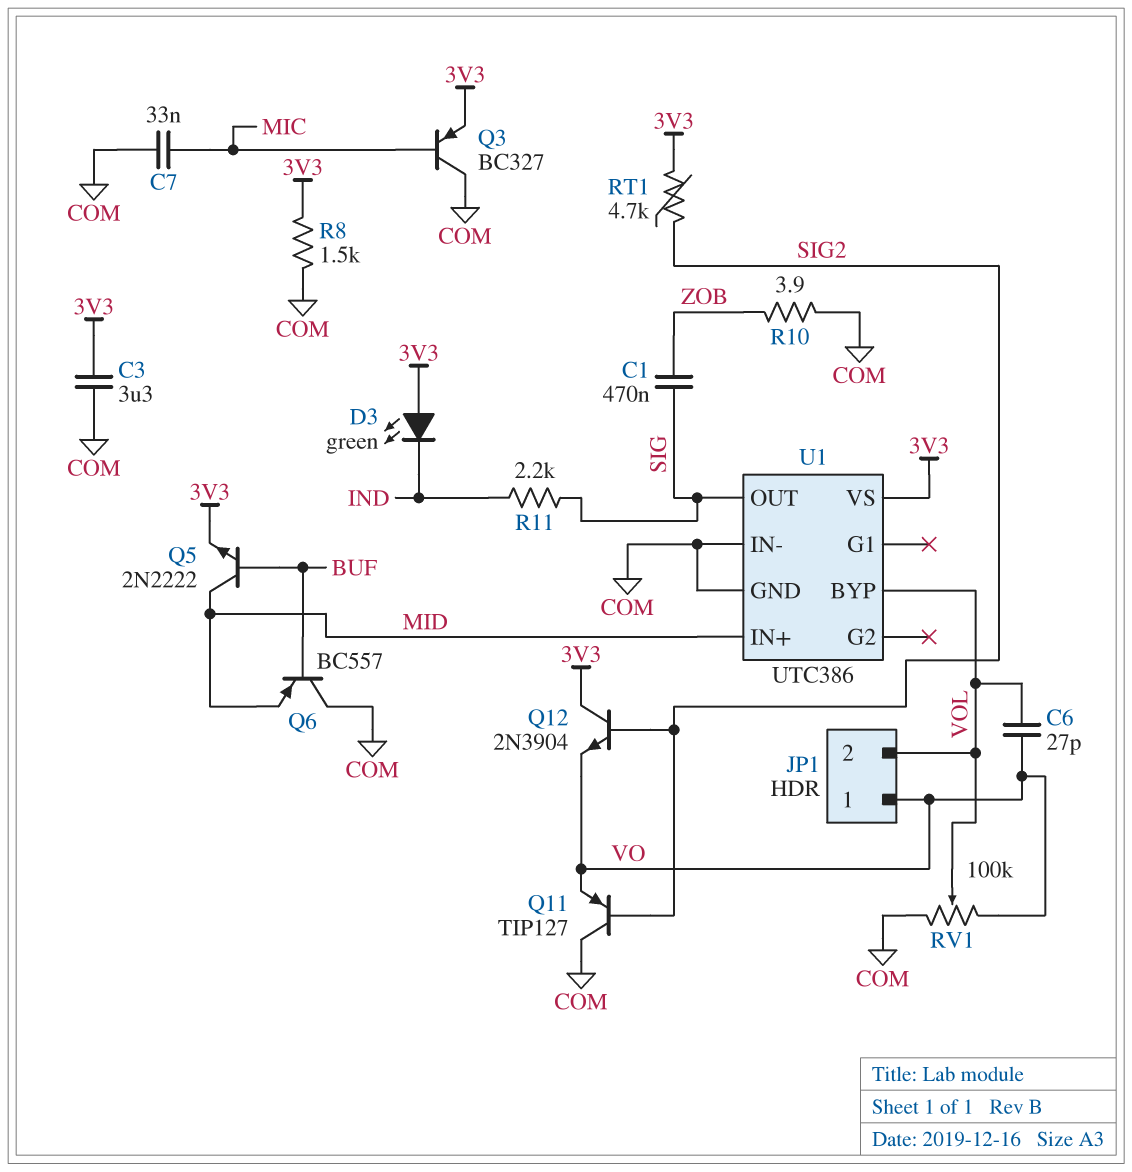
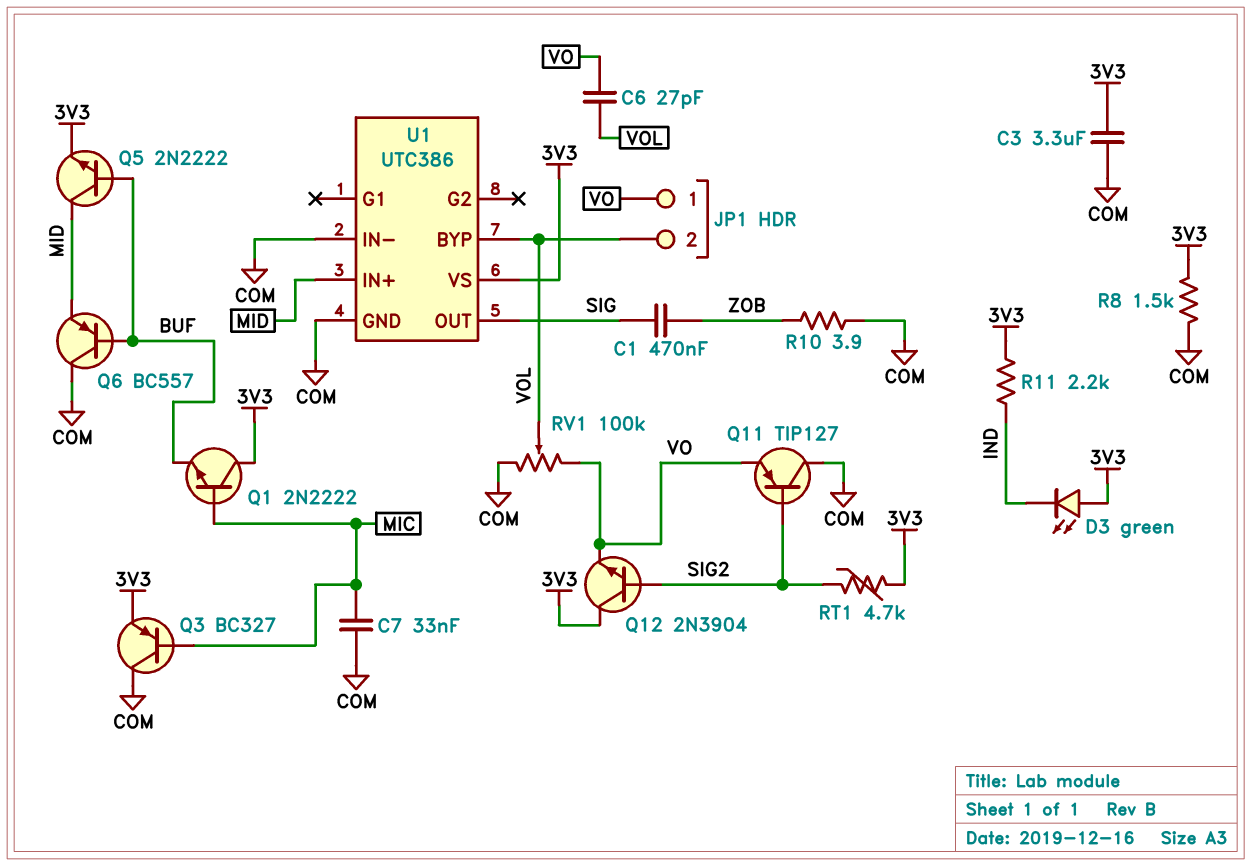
Q1: none -> NPN 2N2222 (B MIC, C 3V3, E BUF)
R11: 2.2k (IND, SIG) -> 2.2k (3V3, IND)

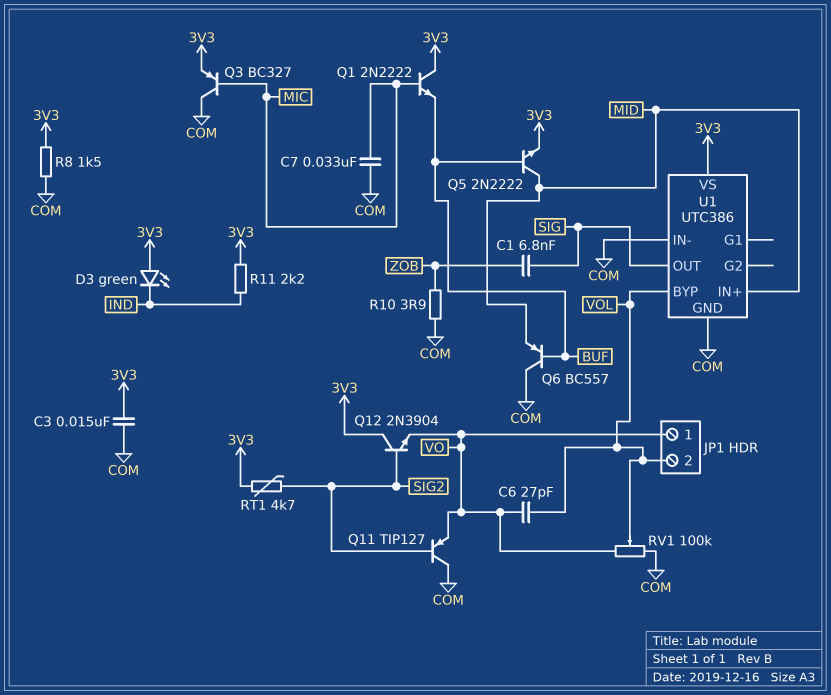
C1: 470nF (SIG, ZOB) -> 6.8nF (SIG, ZOB)
C3: 3.3uF (3V3, COM) -> 15nF (3V3, COM)

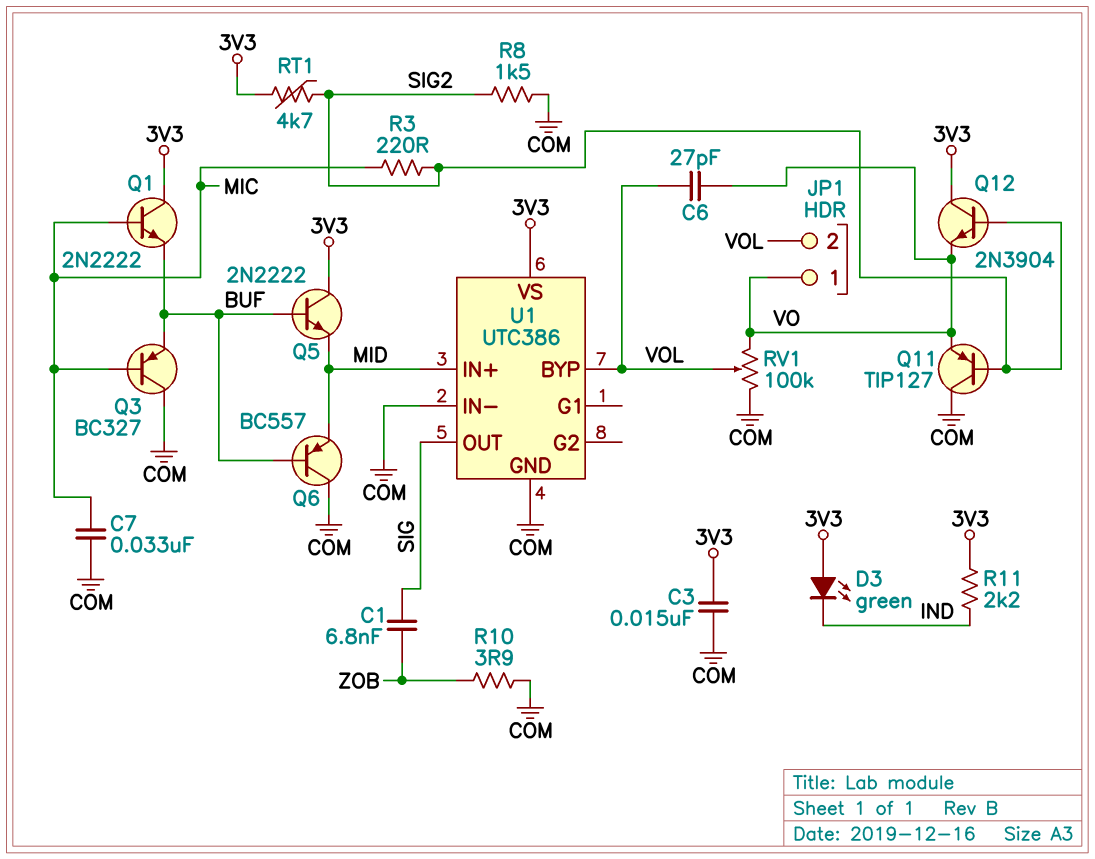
Q3: PNP BC327 (B MIC, C COM, E 3V3) -> PNP BC327 (B MIC, C COM, E BUF)
Q5: NPN 2N2222 (B BUF, C MID, E 3V3) -> NPN 2N2222 (B BUF, C 3V3, E MID)
R3: none -> 220 (MIC, SIG2)
R8: 1.5k (3V3, COM) -> 1.5k (COM, SIG2)

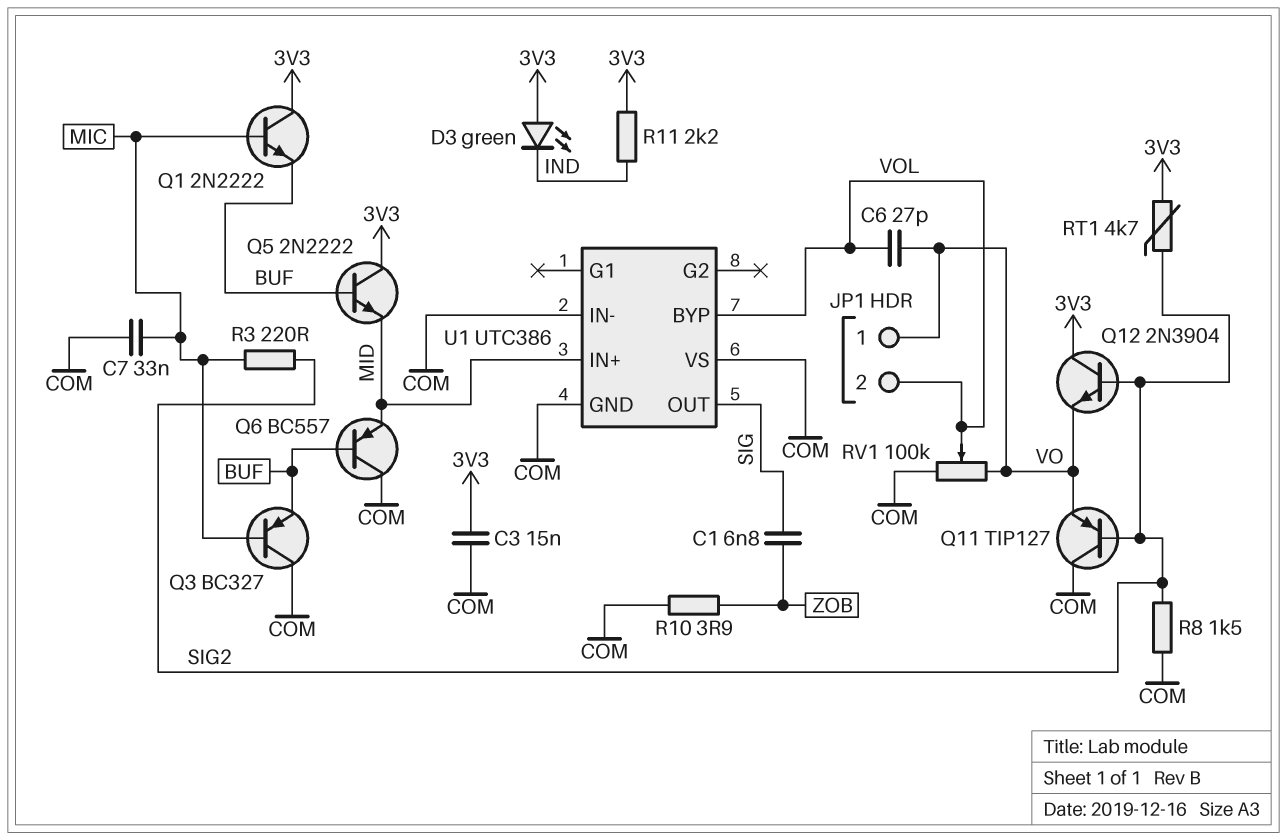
U1 pin VS: 3V3 -> COM

